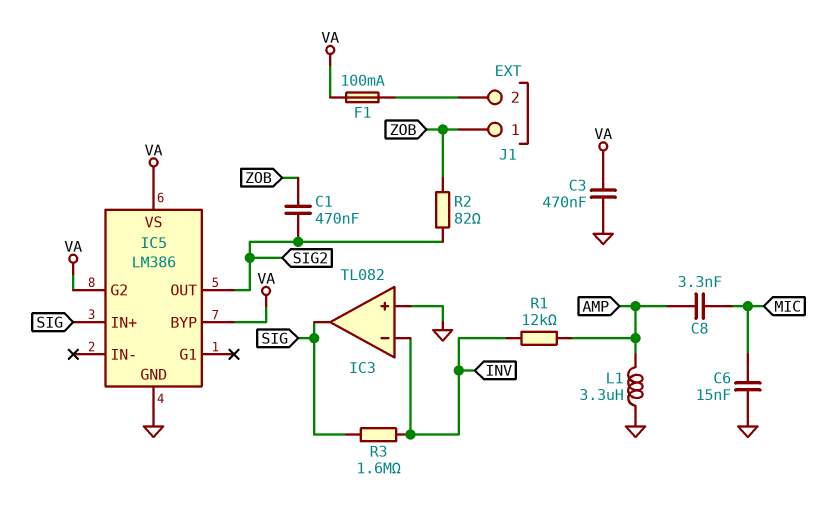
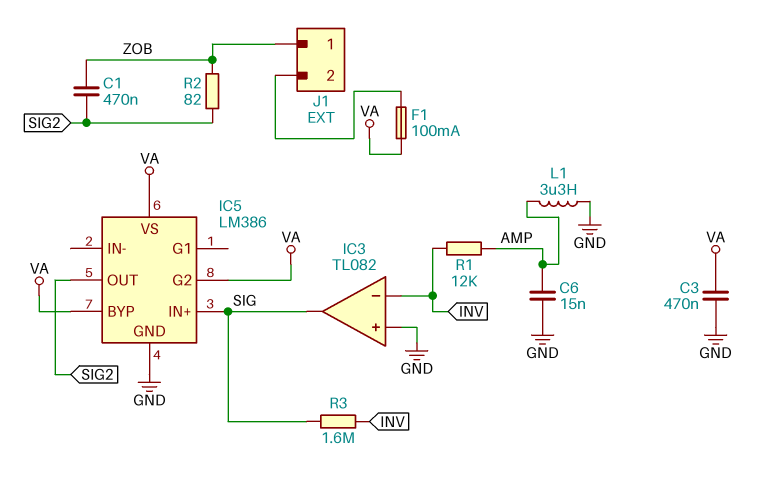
C6: 15nF (GND, MIC) -> 15nF (AMP, GND)
C8: 3.3nF (AMP, MIC) -> none

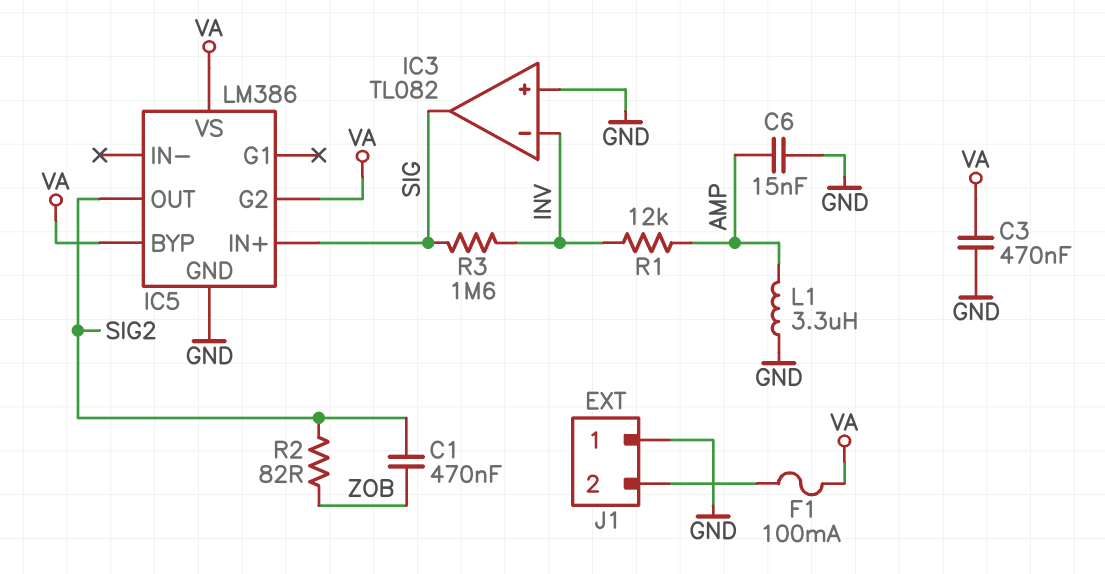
J1 pin 1: ZOB -> GND

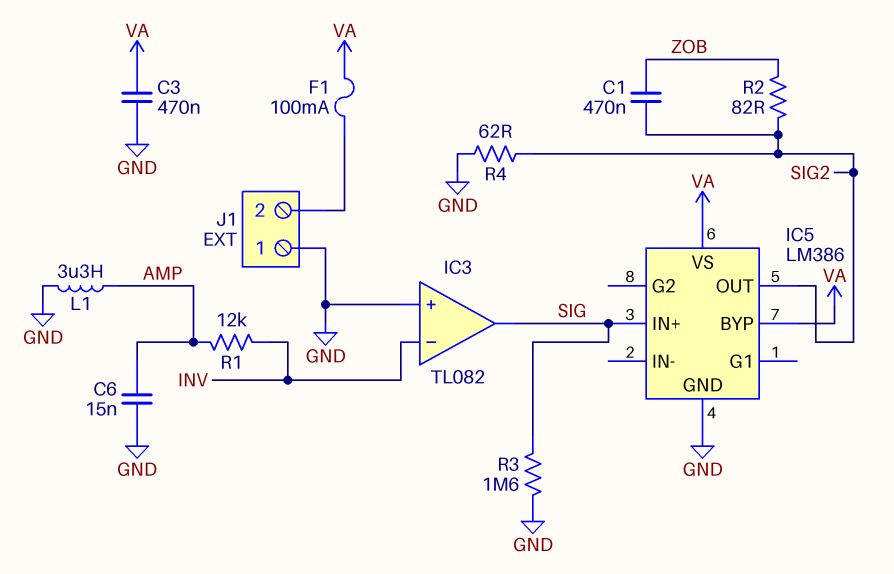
IC5 pin G2: VA -> none
R3: 1.6M (INV, SIG) -> 1.6M (GND, SIG)
R4: none -> 62 (GND, SIG2)

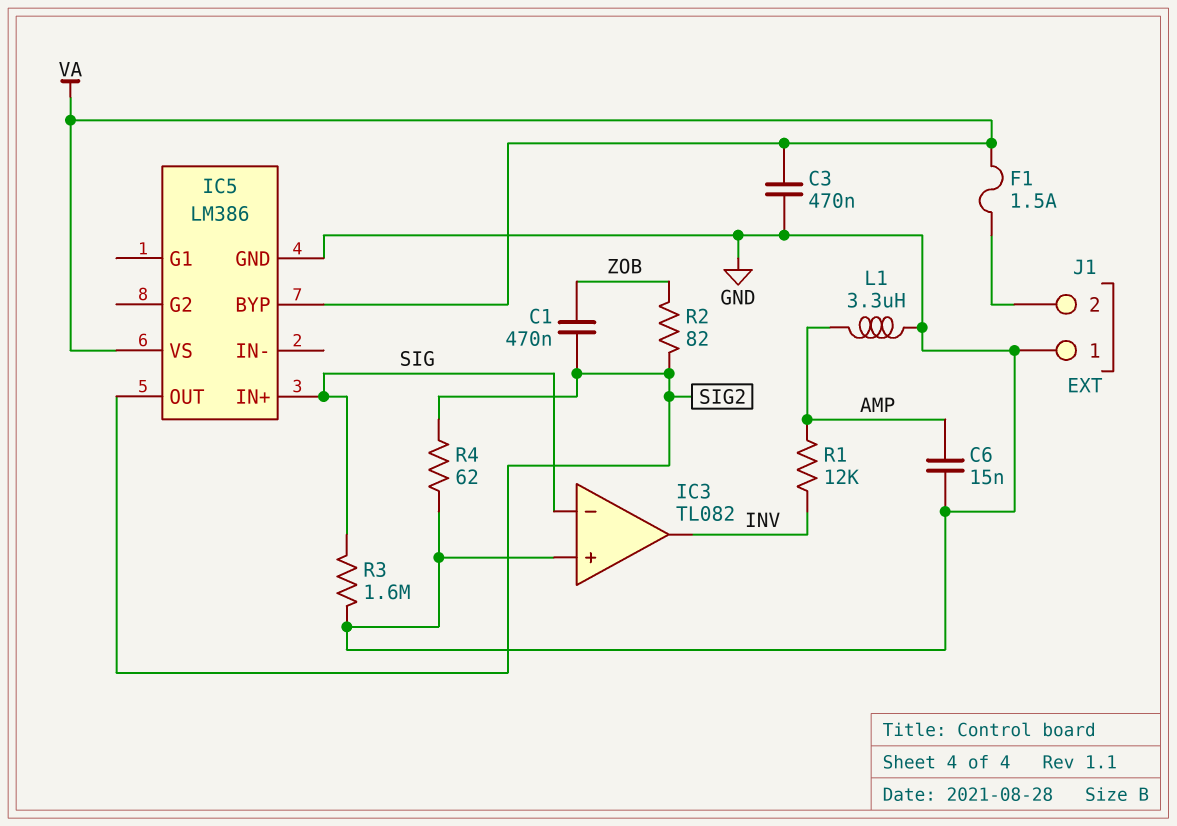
F1: 100mA (J1/2, VA) -> 1.5A (J1/2, VA)
IC3 pin in-: INV -> SIG
IC3 pin out: SIG -> INV

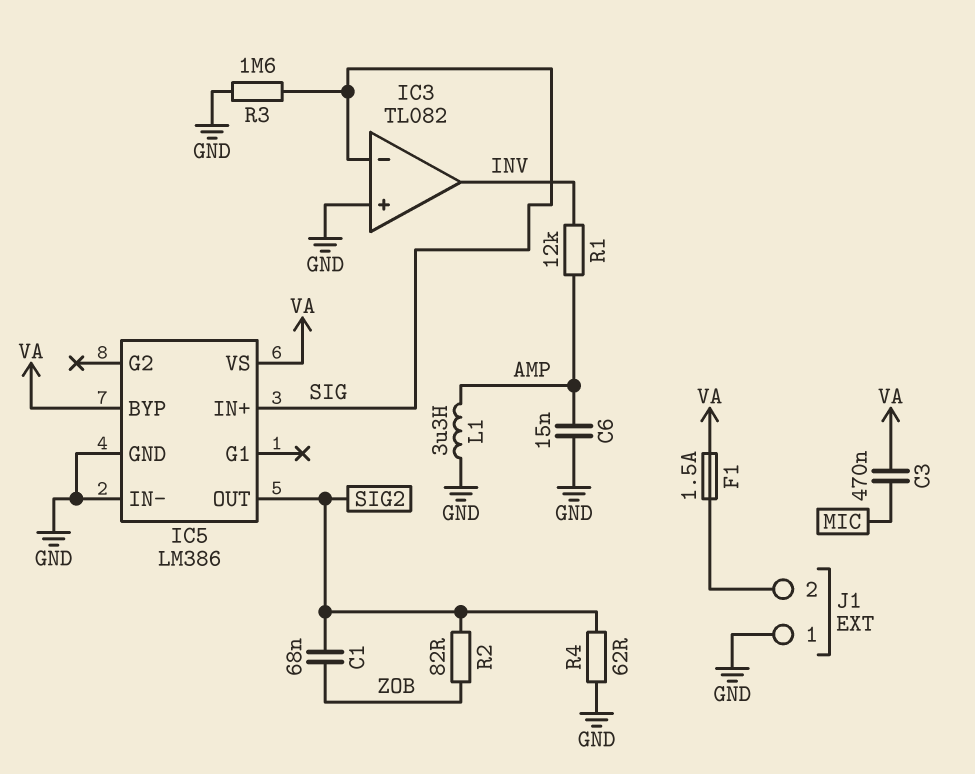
C1: 470nF (SIG2, ZOB) -> 68nF (SIG2, ZOB)
C3: 470nF (GND, VA) -> 470nF (MIC, VA)
IC5 pin IN-: none -> GND

